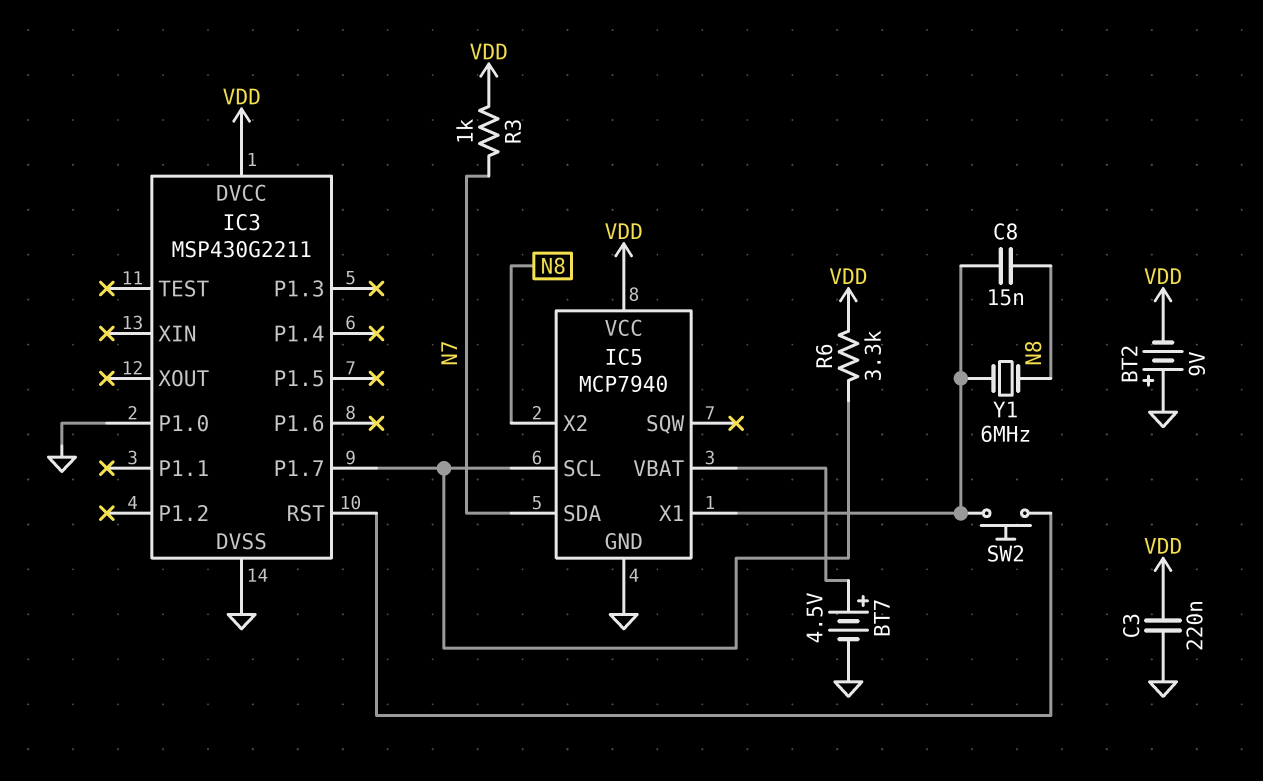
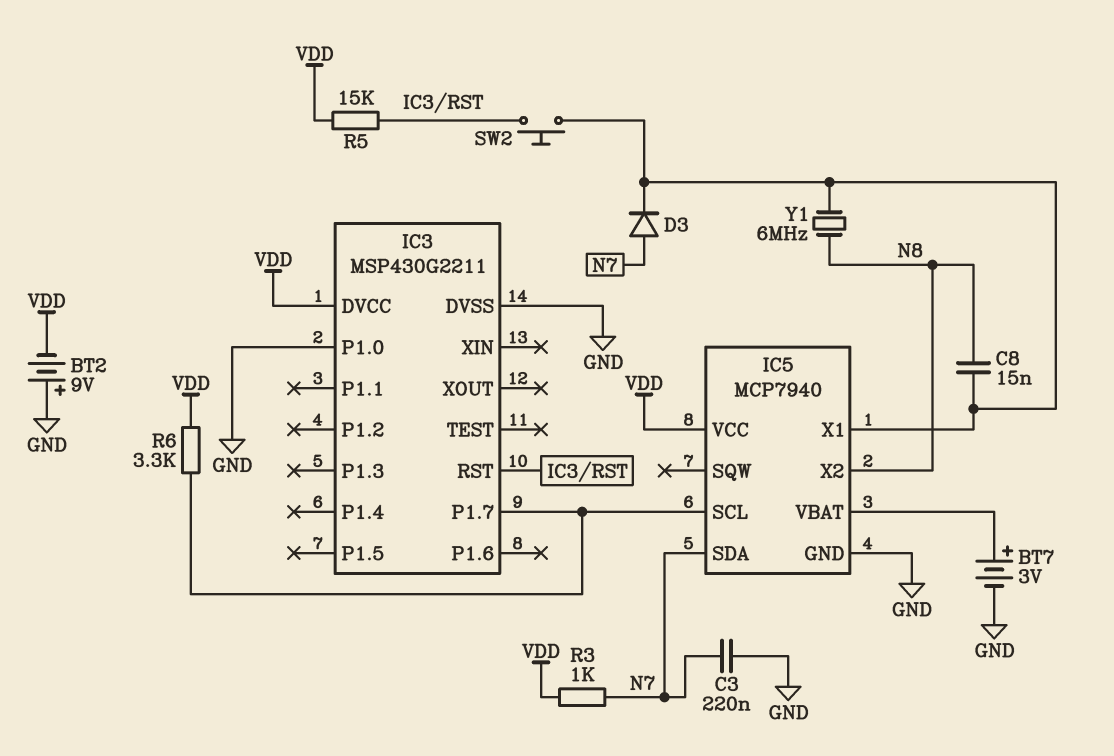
BT7: 4.5V (plus IC5/VBAT, minus GND) -> 3V (plus IC5/VBAT, minus GND)
C3: 220nF (GND, VDD) -> 220nF (GND, N7)
D3: none -> diode (A N7, K IC5/X1)
R5: none -> 15k (IC3/RST, VDD)

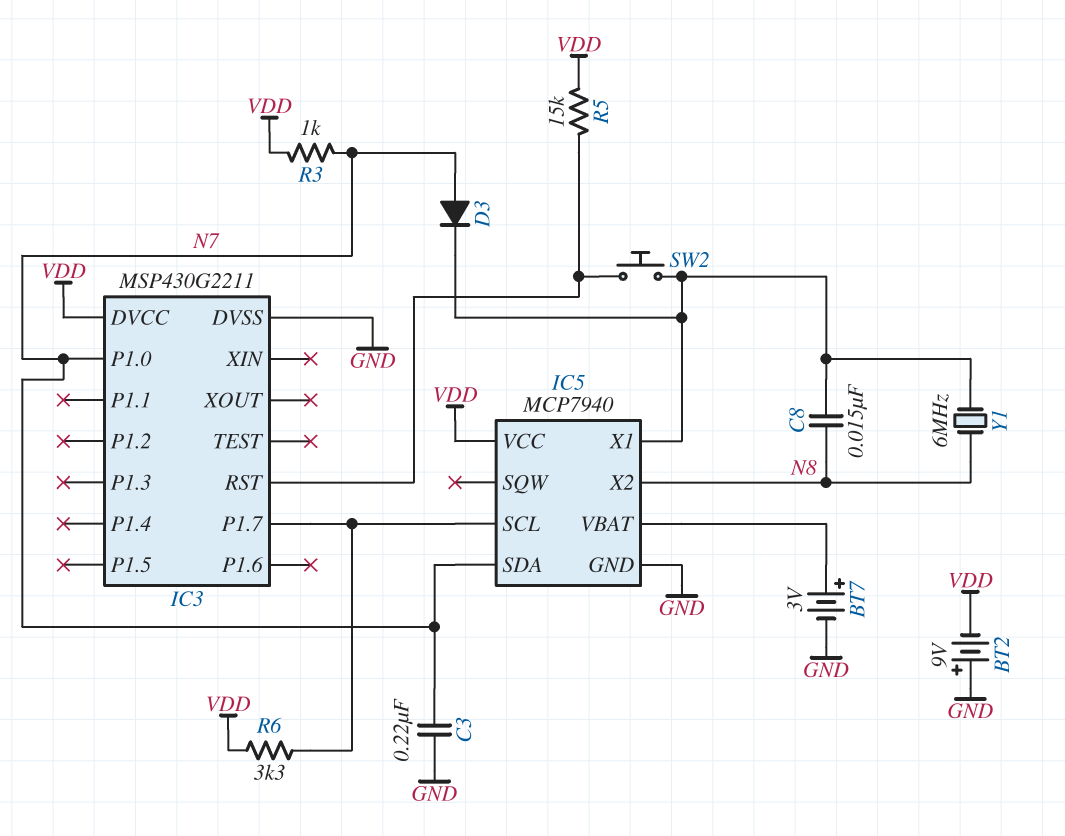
IC3 pin P1.0: GND -> N7

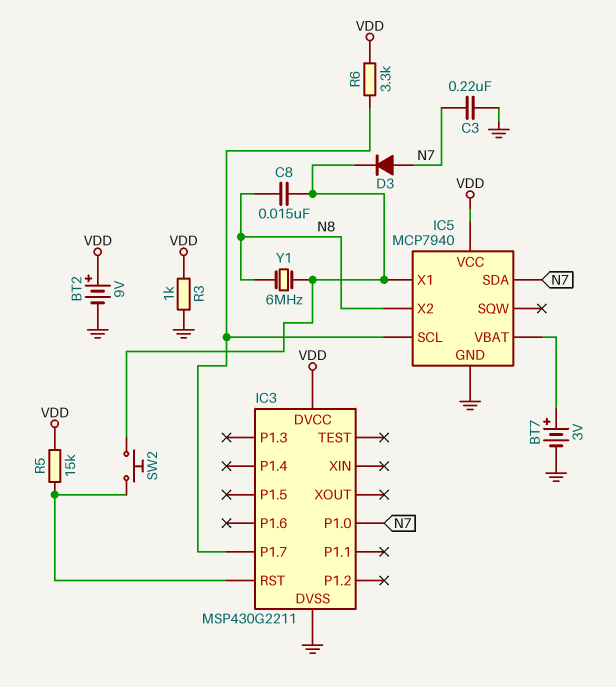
BT2: 9V (plus GND, minus VDD) -> 9V (plus VDD, minus GND)
R3: 1k (N7, VDD) -> 1k (GND, VDD)

